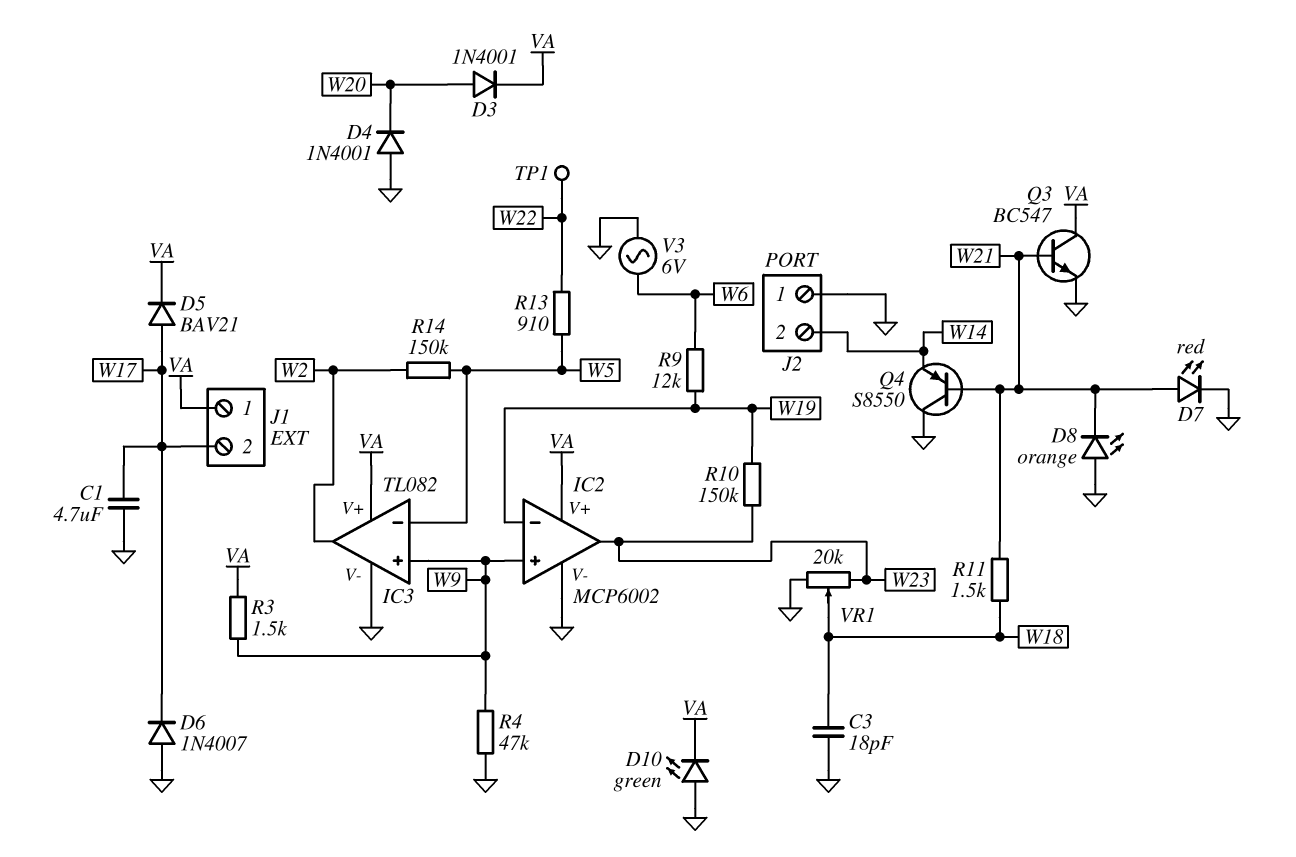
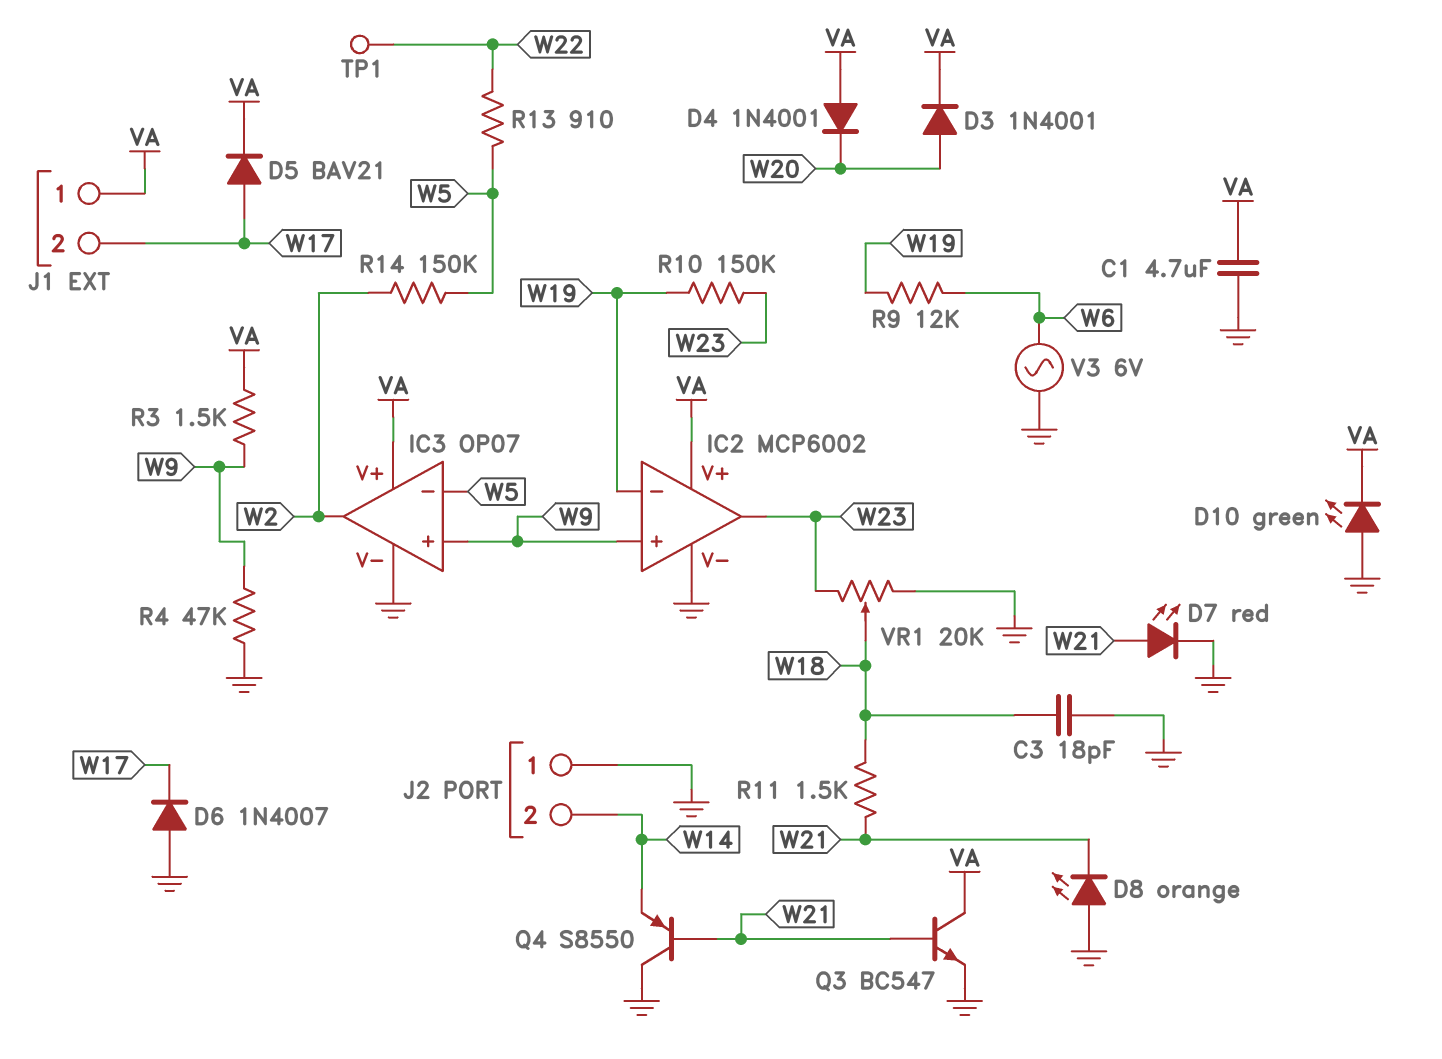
C1: 4.7uF (GND, W17) -> 4.7uF (GND, VA)
D4: diode 1N4001 (A GND, K W20) -> diode 1N4001 (A VA, K W20)
IC3: TL082 -> OP07

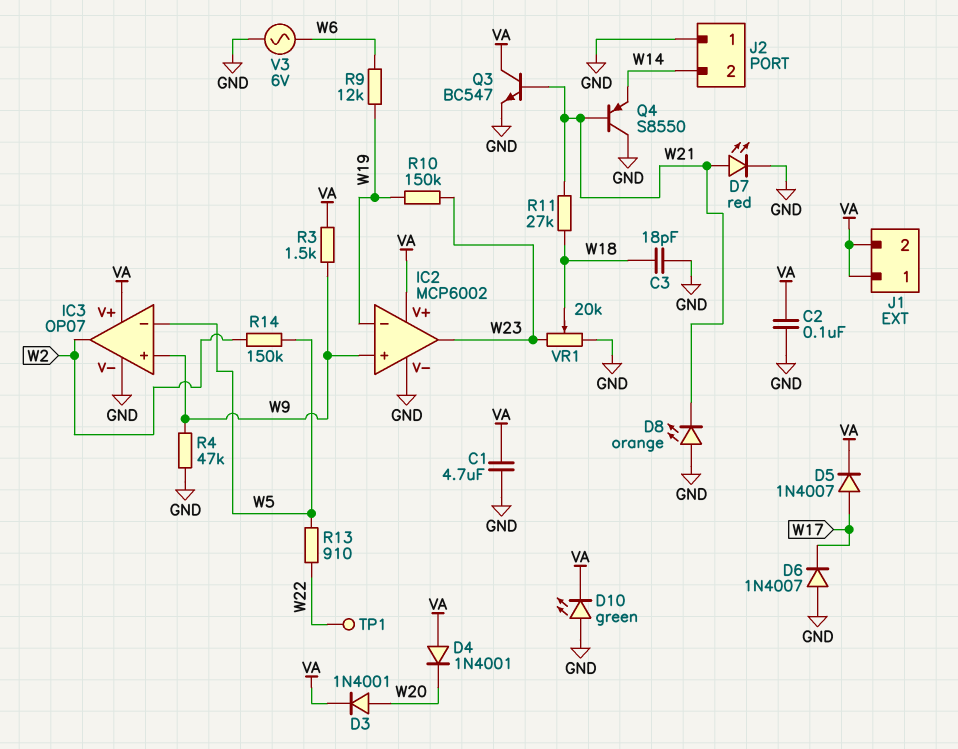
C2: none -> 100nF (GND, VA)
D5: diode BAV21 (A W17, K VA) -> diode 1N4007 (A W17, K VA)
J1 pin 2: W17 -> VA
R11: 1.5k (W18, W21) -> 27k (W18, W21)

